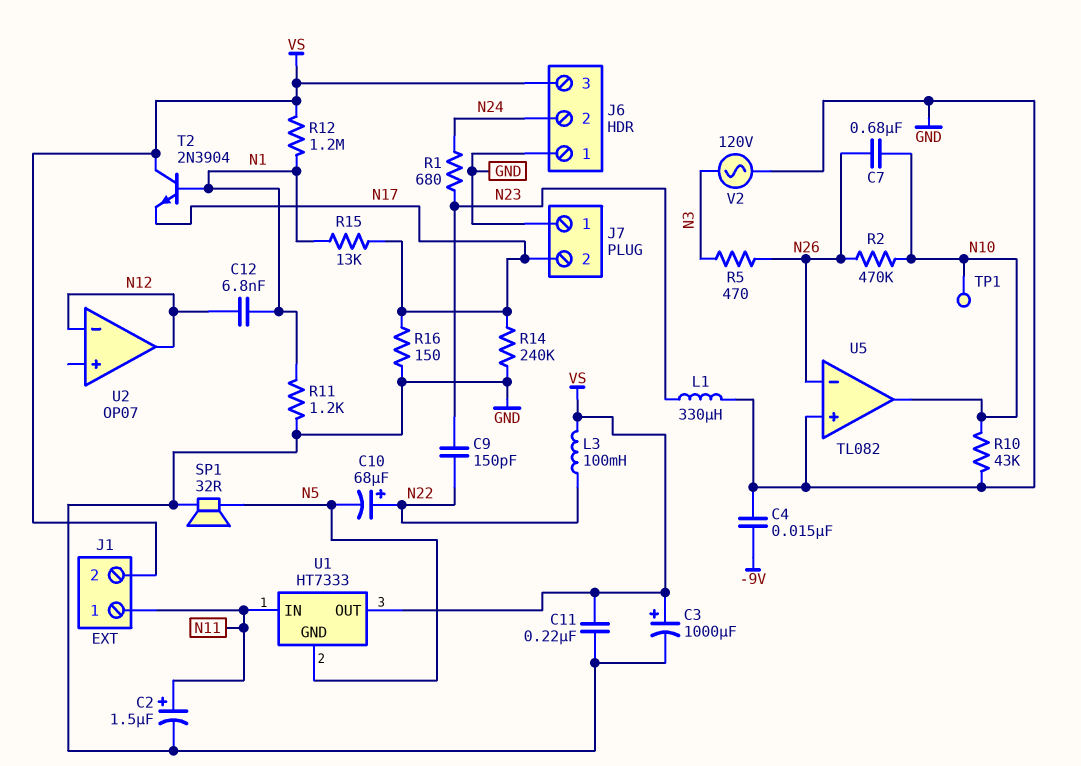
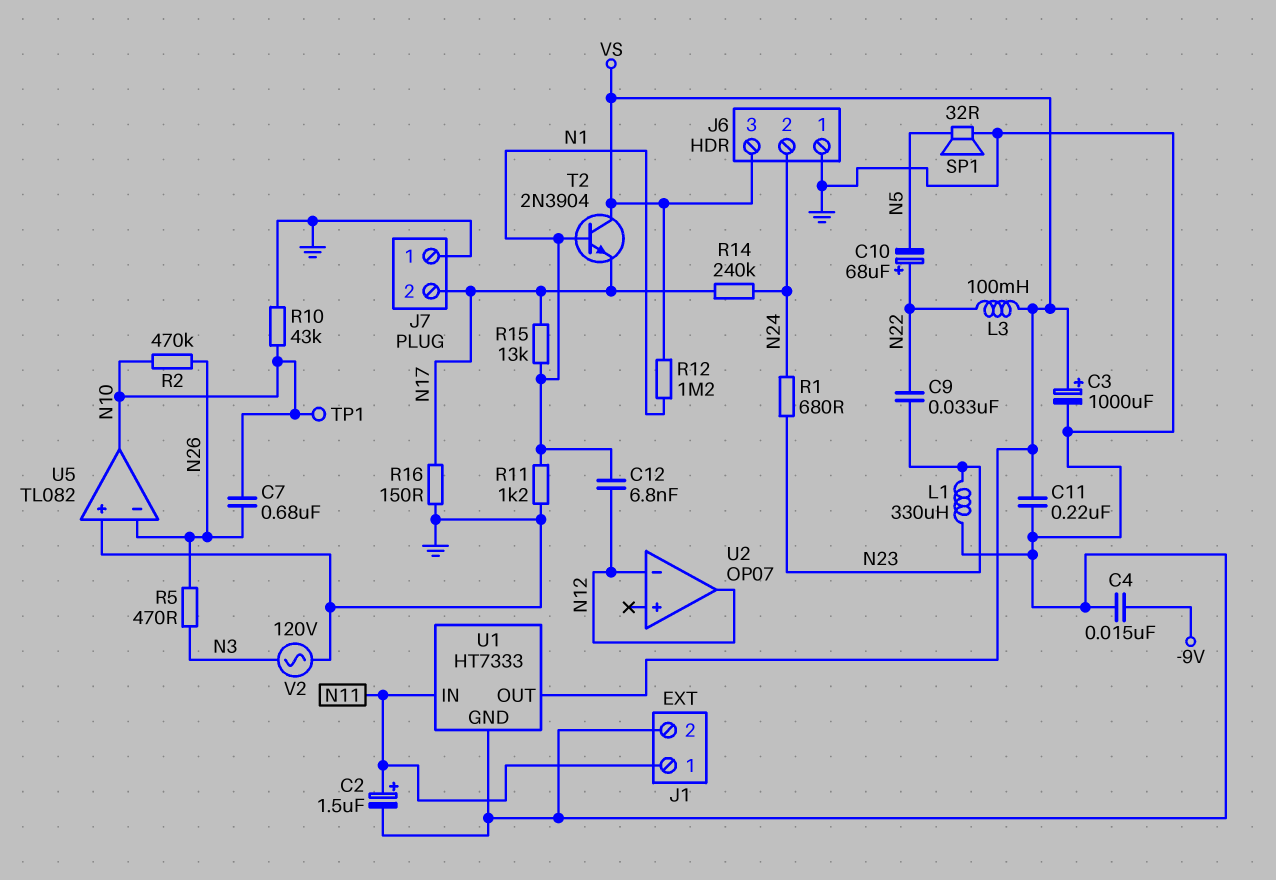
C9: 150pF (N22, N23) -> 33nF (N22, N23)
J1 pin 2: VS -> GND
R14: 240k (GND, N17) -> 240k (N17, N24)
U1 pin GND: N5 -> GND

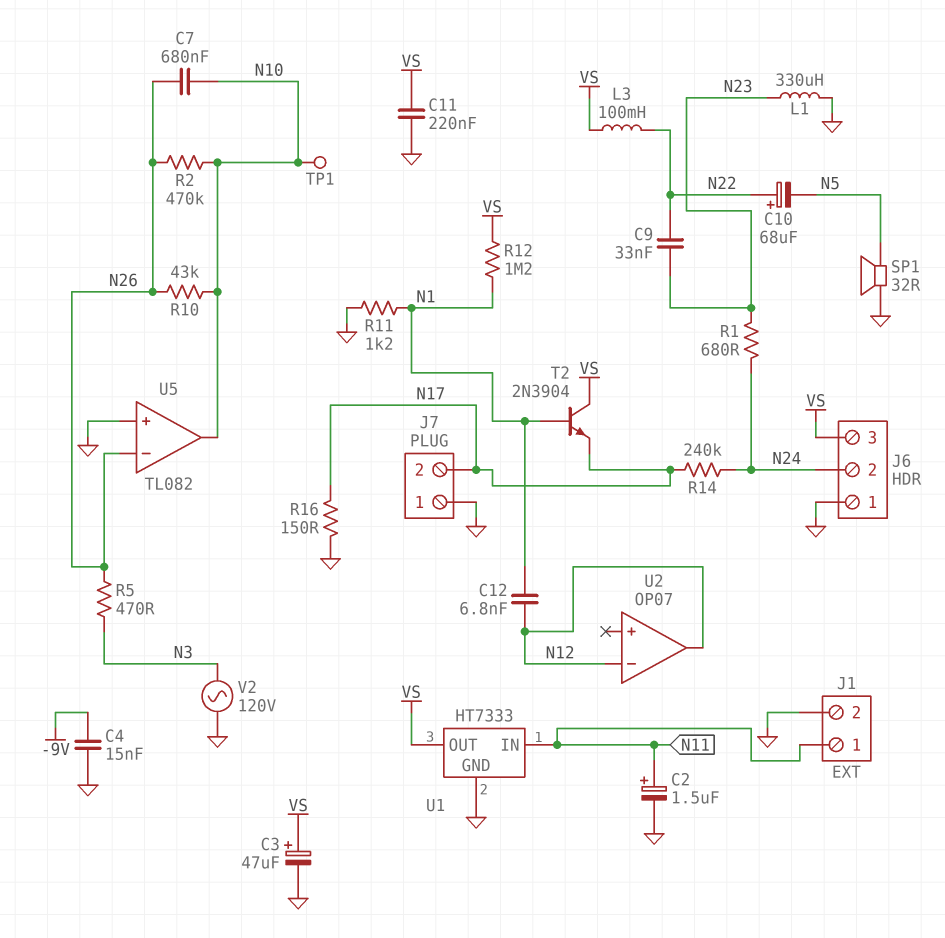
C3: 1000uF (plus VS, minus GND) -> 47uF (plus VS, minus GND)
R10: 43k (GND, N10) -> 43k (N10, N26)
R15: 13k (N1, N17) -> none

